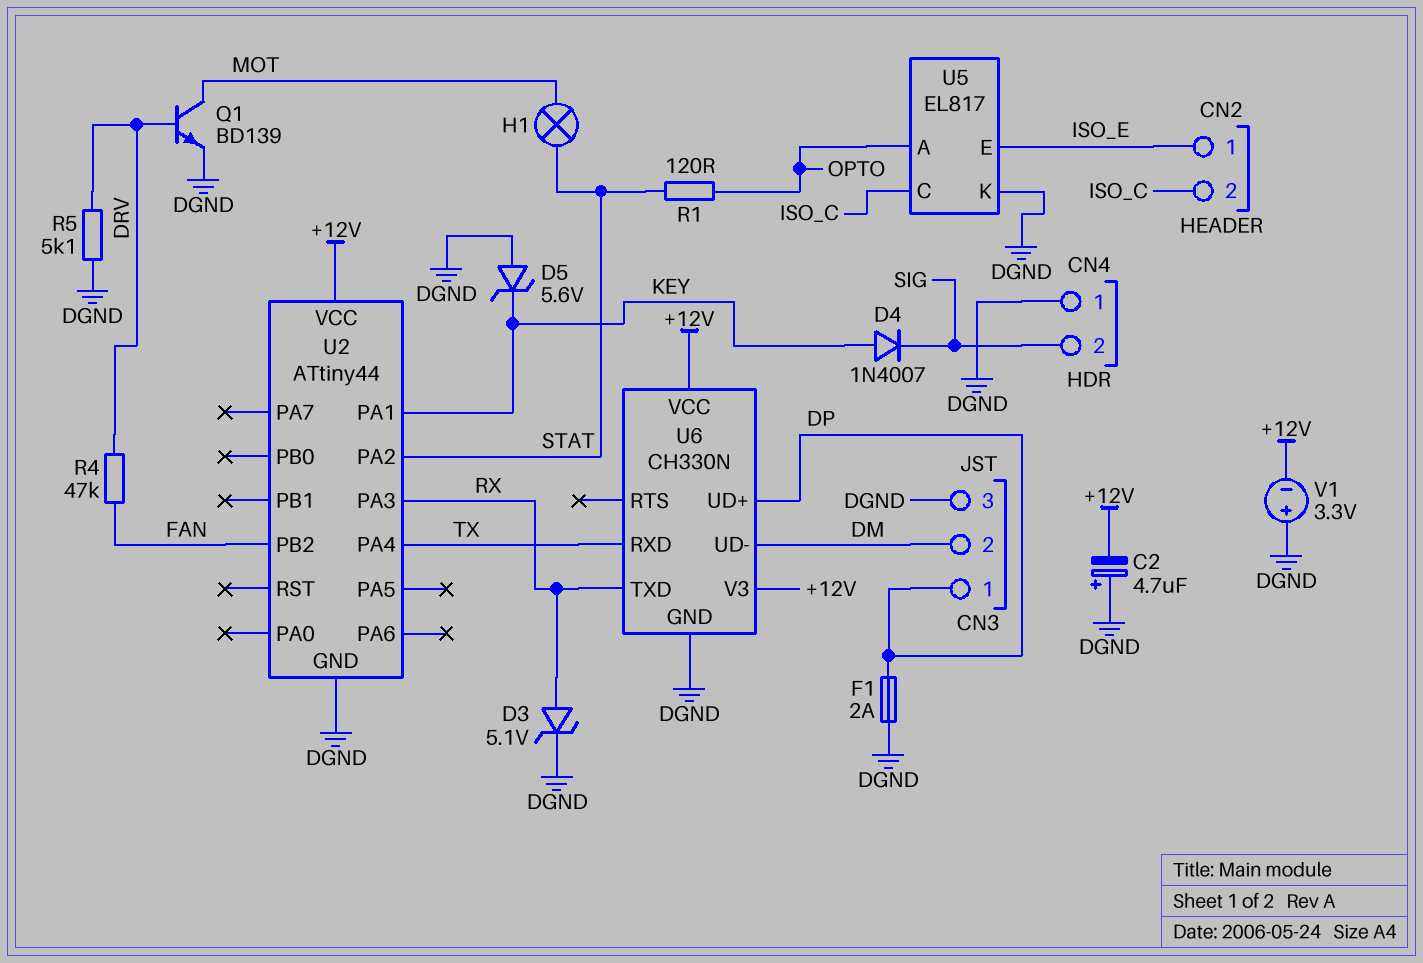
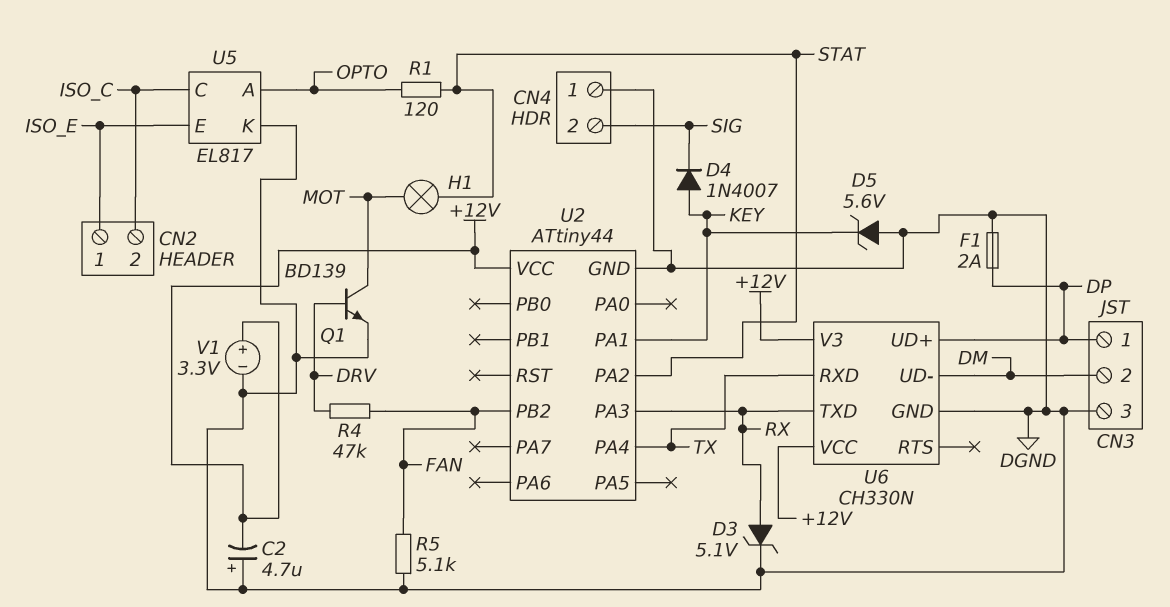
R5: 5.1k (DGND, DRV) -> 5.1k (DGND, FAN)
V1: 3.3V (plus DGND, minus +12V) -> 3.3V (plus +12V, minus DGND)

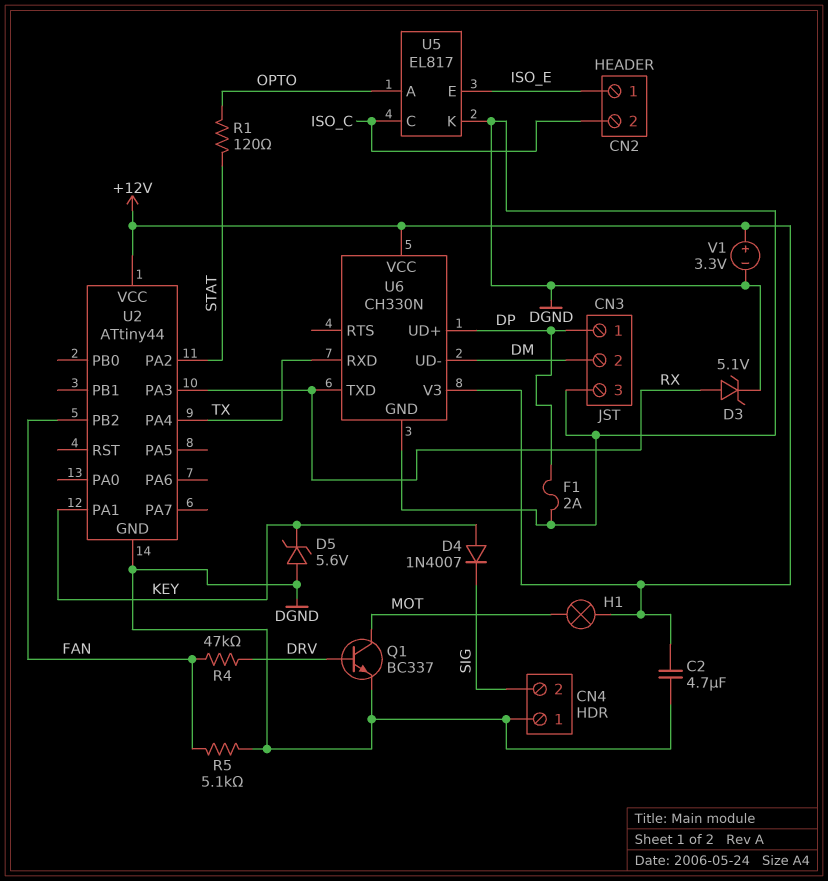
C2: 4.7uF (plus DGND, minus +12V) -> 4.7uF (+12V, DGND)
H1: lamp (MOT, STAT) -> lamp (+12V, MOT)
Q1: NPN BD139 (B DRV, C MOT, E DGND) -> NPN BC337 (B DRV, C MOT, E DGND)

